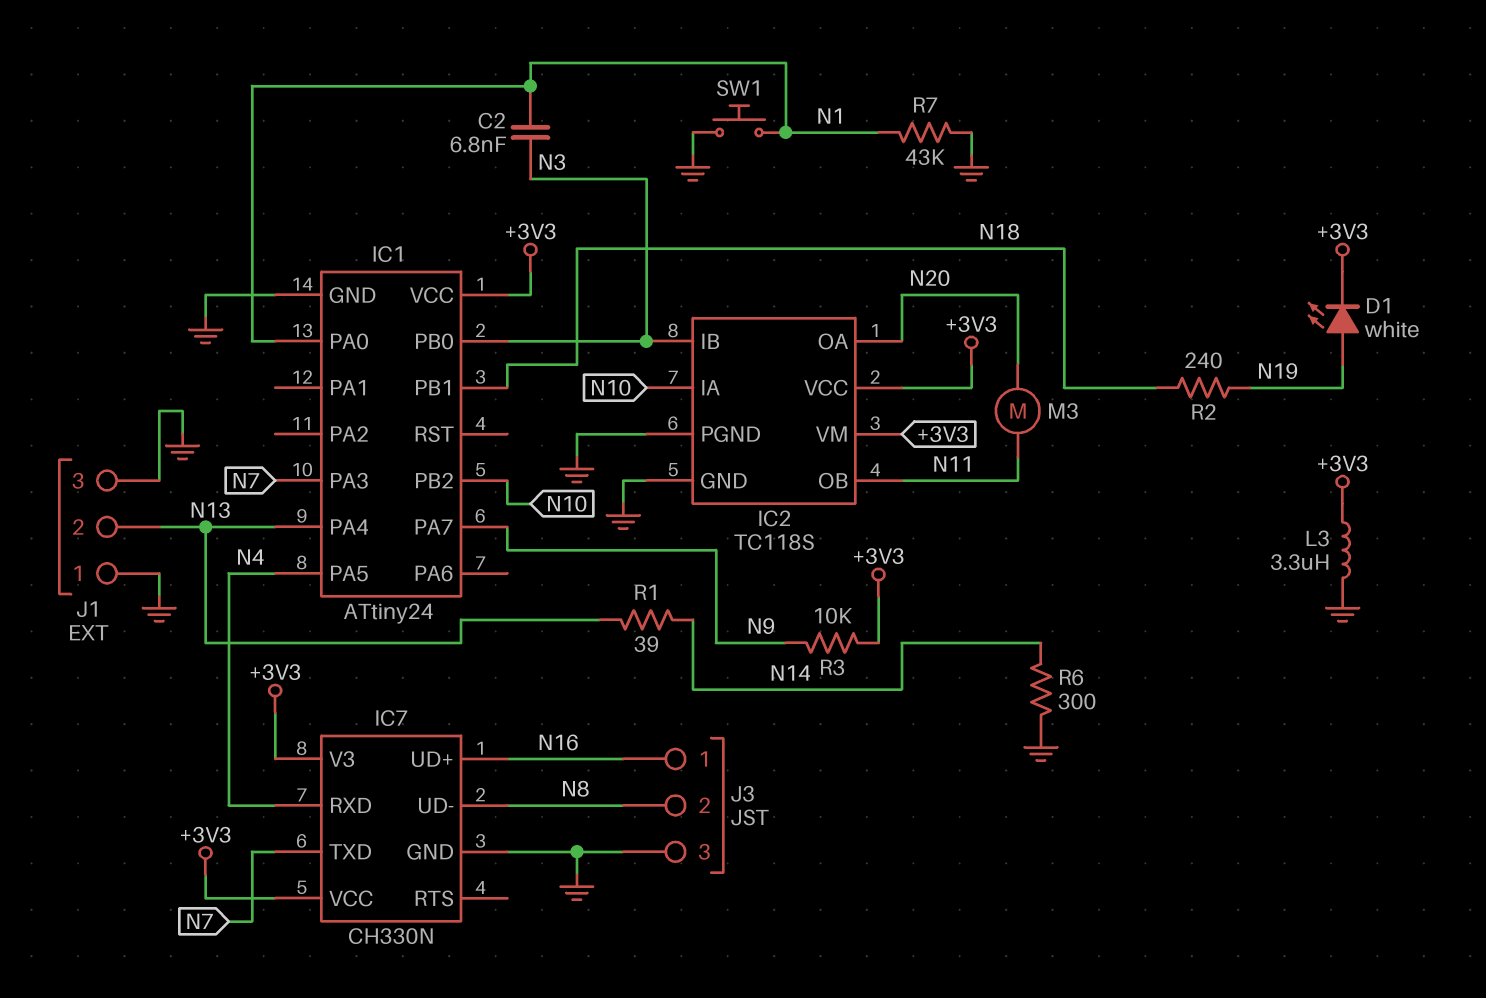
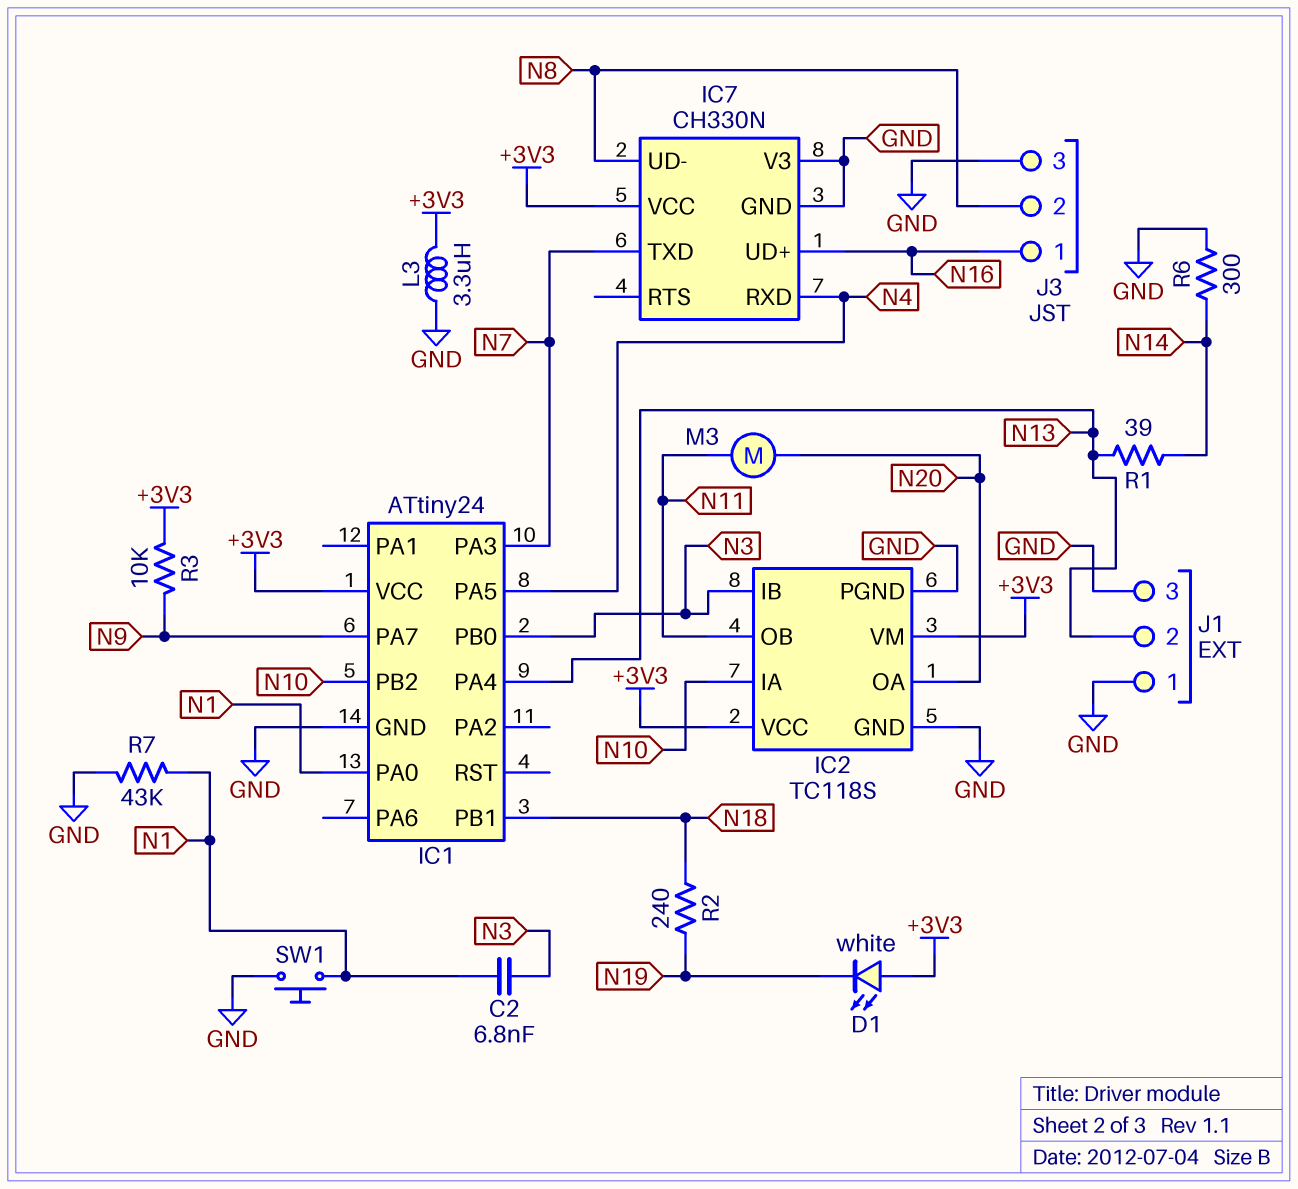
D1: LED white (A N19, K +3V3) -> LED white (A +3V3, K N19)
IC7 pin V3: +3V3 -> GND

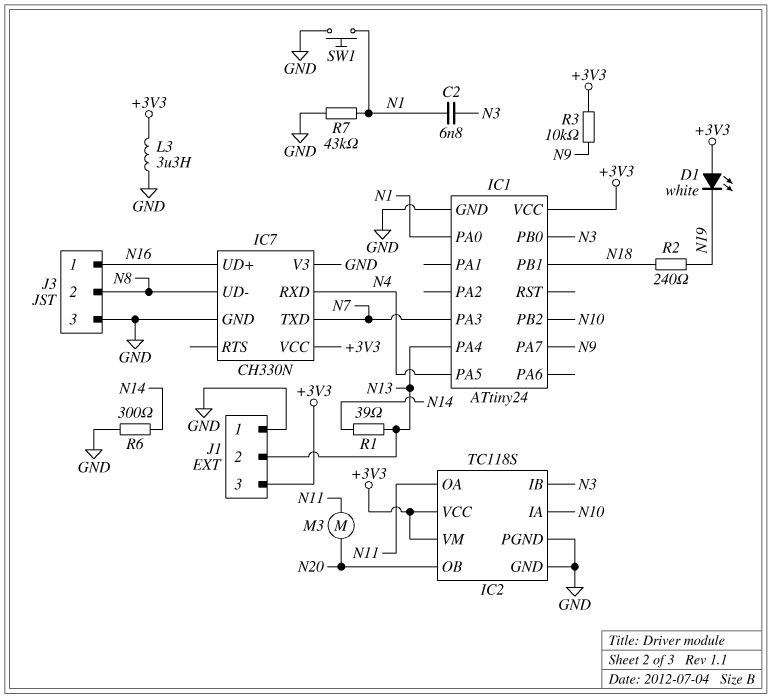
IC2 pin OA: N20 -> N11
IC2 pin OB: N11 -> N20
J1 pin 3: GND -> +3V3

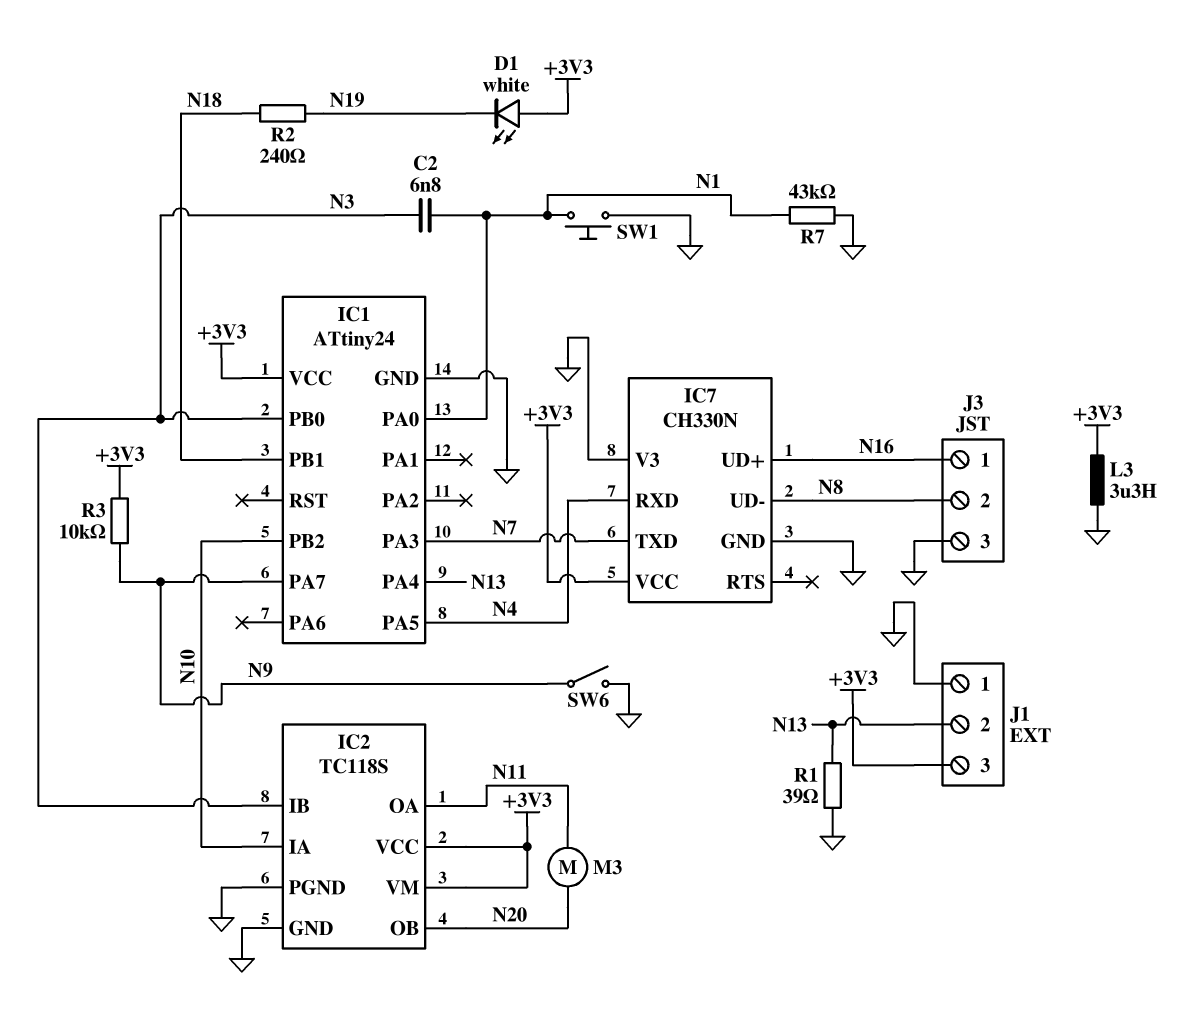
R1: 39 (N13, N14) -> 39 (GND, N13)
R6: 300 (GND, N14) -> none
SW6: none -> switch (GND, N9)

